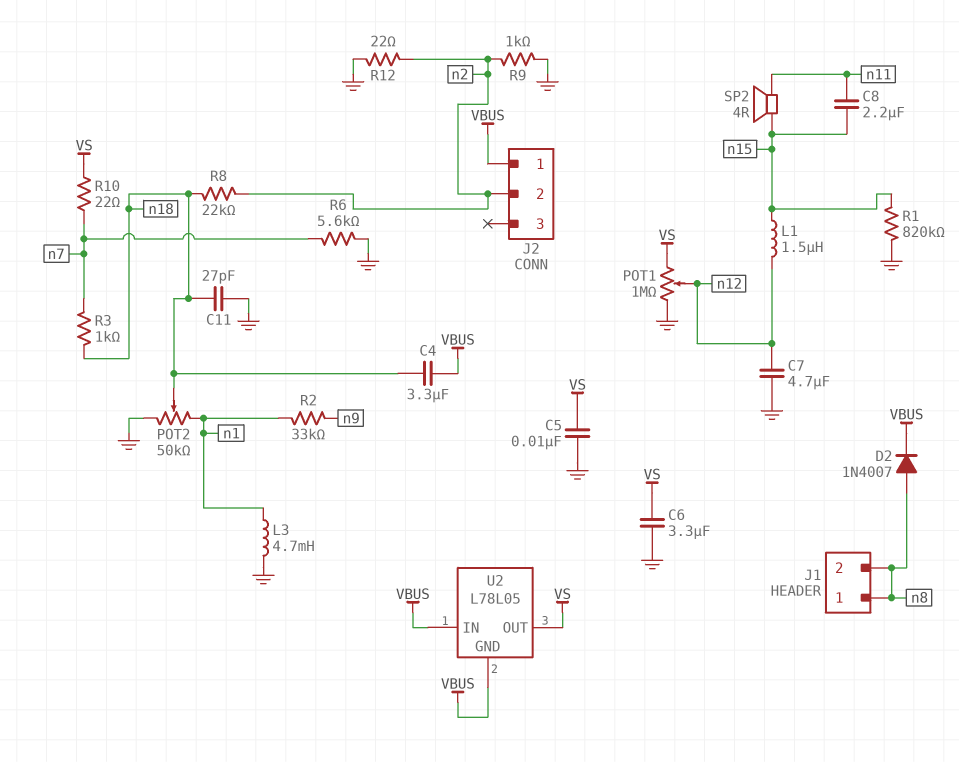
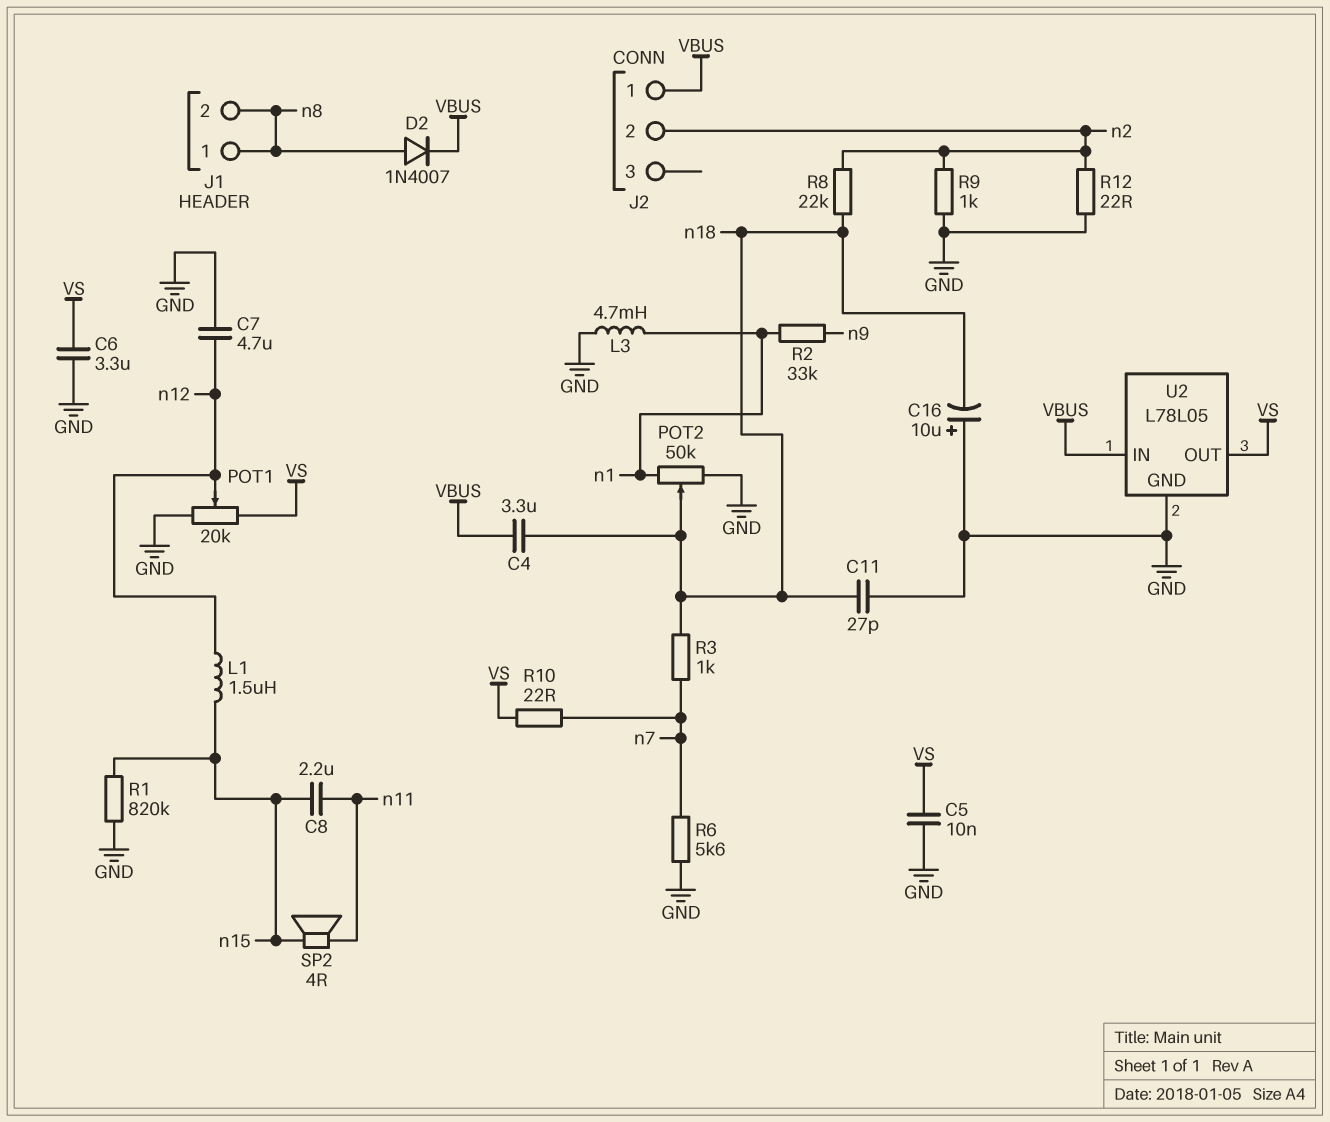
C16: none -> 10uF (plus GND, minus n18)
POT1: 1M (GND, VS, wiper n12) -> 20k (GND, VS, wiper n12)
U2 pin GND: VBUS -> GND

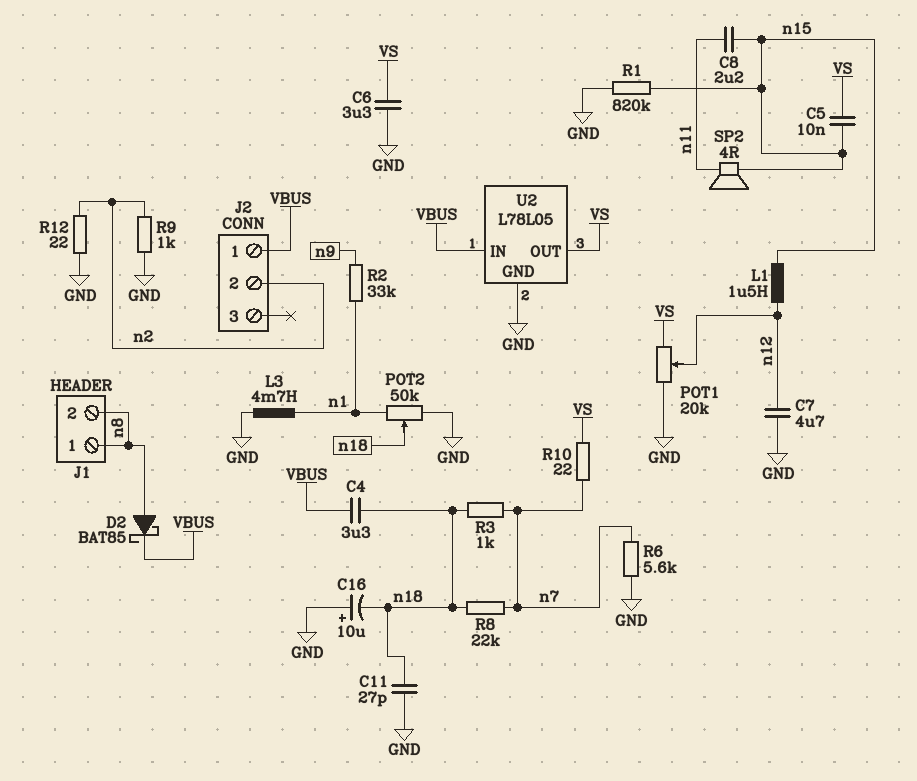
C5: 10nF (GND, VS) -> 10nF (VS, n15)
D2: diode 1N4007 (A n8, K VBUS) -> schottky BAT85 (A n8, K VBUS)
R8: 22k (n2, n18) -> 22k (n7, n18)

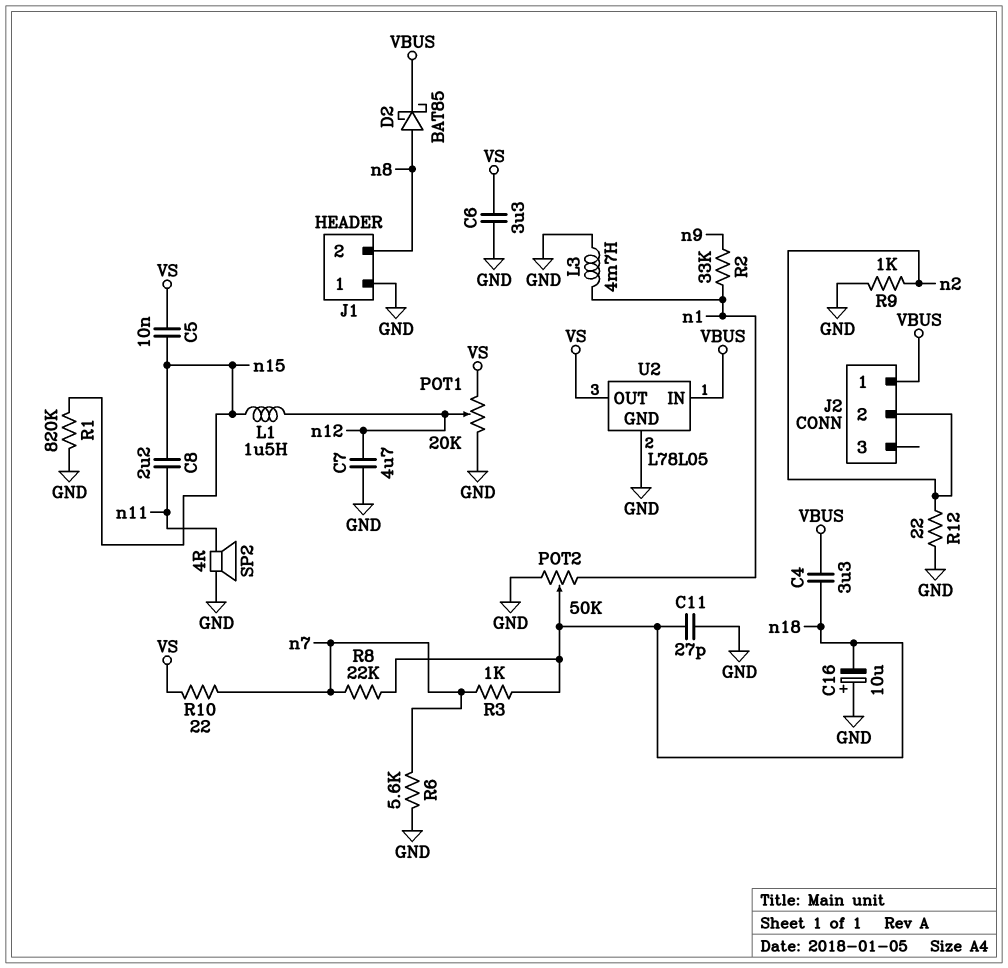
J1 pin 1: n8 -> GND
SP2: speaker 4R (n11, n15) -> speaker 4R (GND, n11)

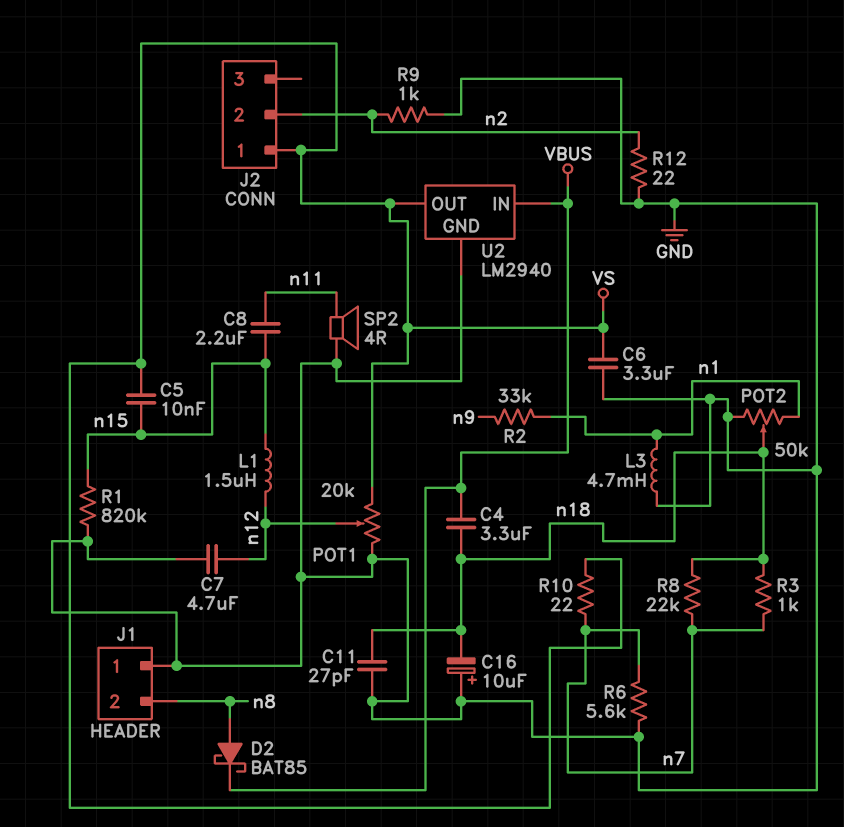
J2 pin 1: VBUS -> VS
U2: L78L05 -> LM2940

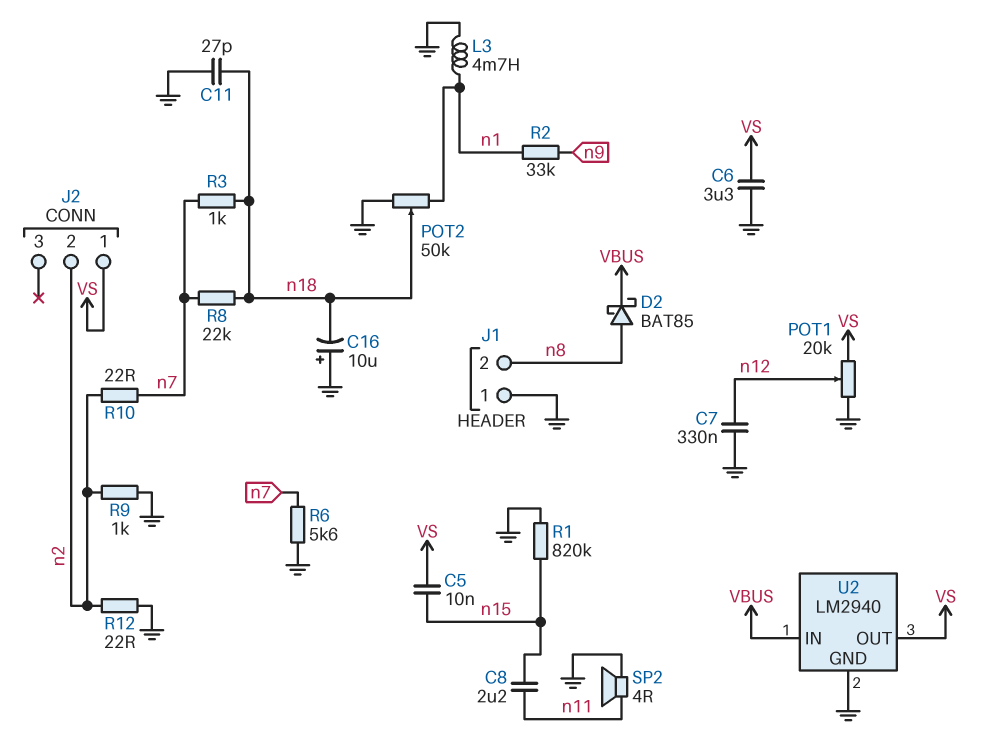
C4: 3.3uF (VBUS, n18) -> none
C7: 4.7uF (GND, n12) -> 330nF (GND, n12)
L1: 1.5uH (n12, n15) -> none
R10: 22 (VS, n7) -> 22 (n2, n7)

